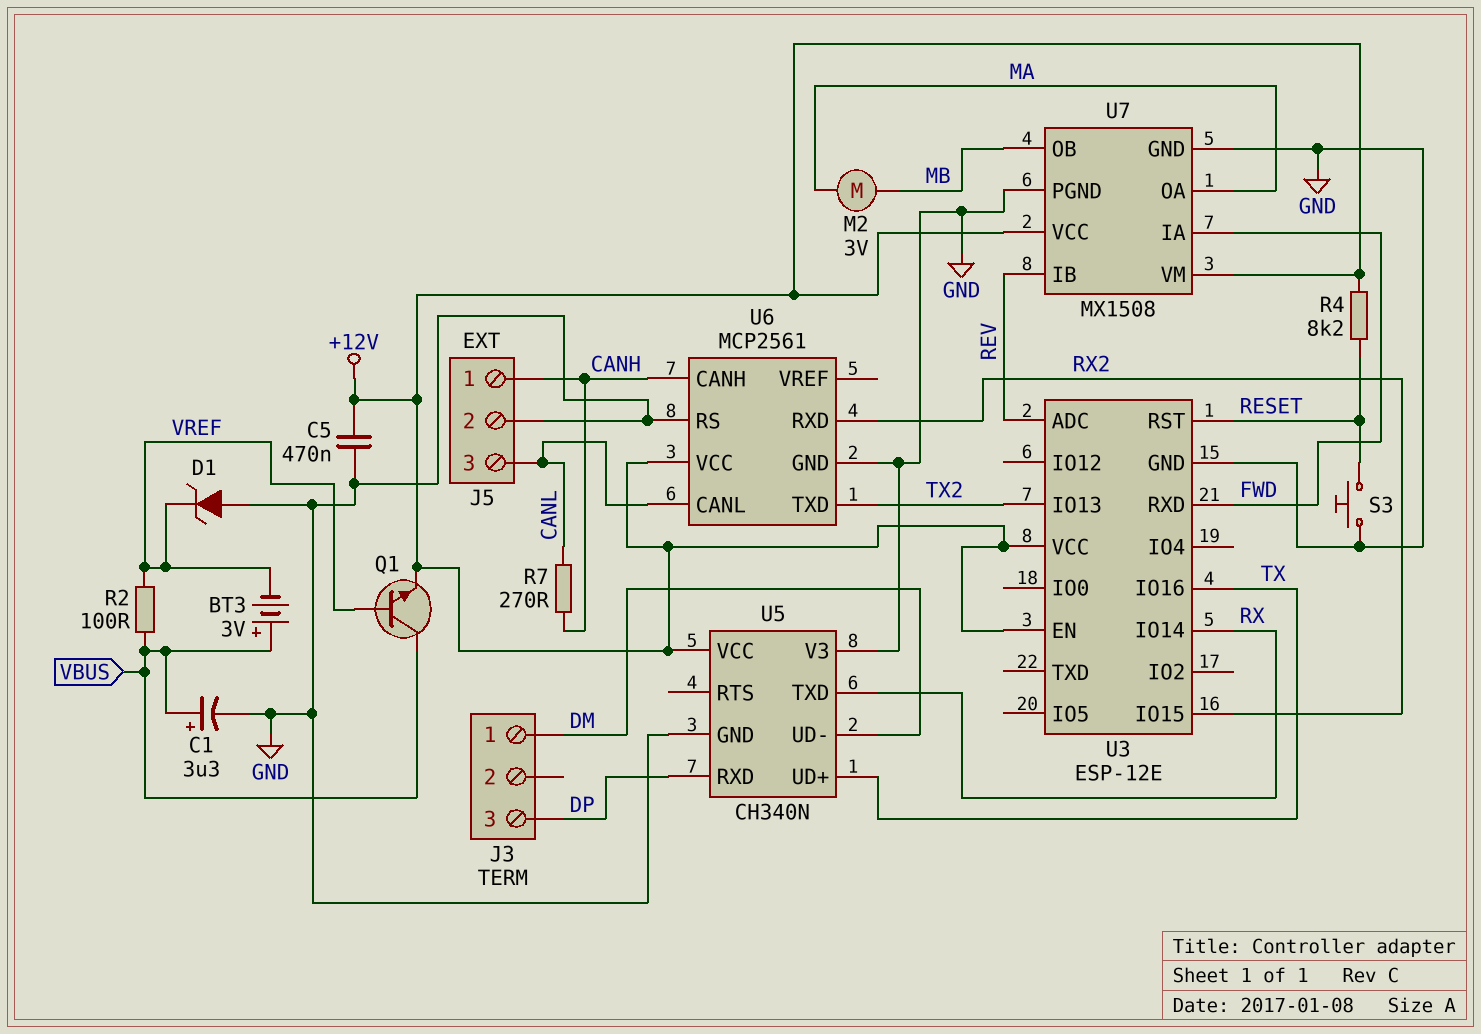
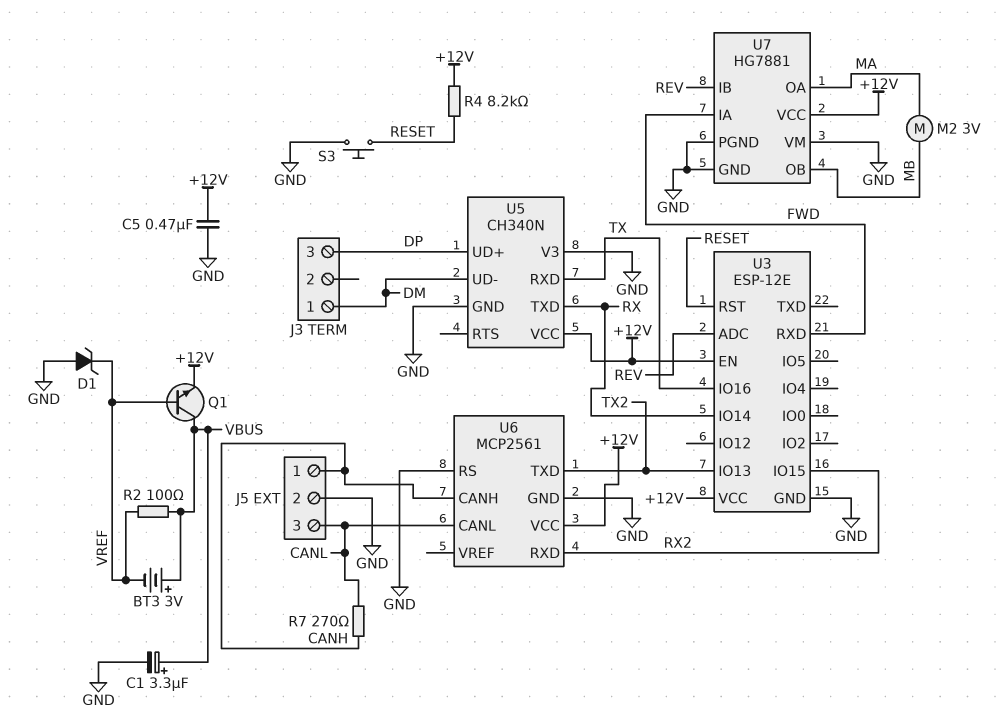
U5 pin RXD: DP -> TX
U5 pin UD+: TX -> DP
U7: MX1508 -> HG7881
U7 pin VM: +12V -> GND

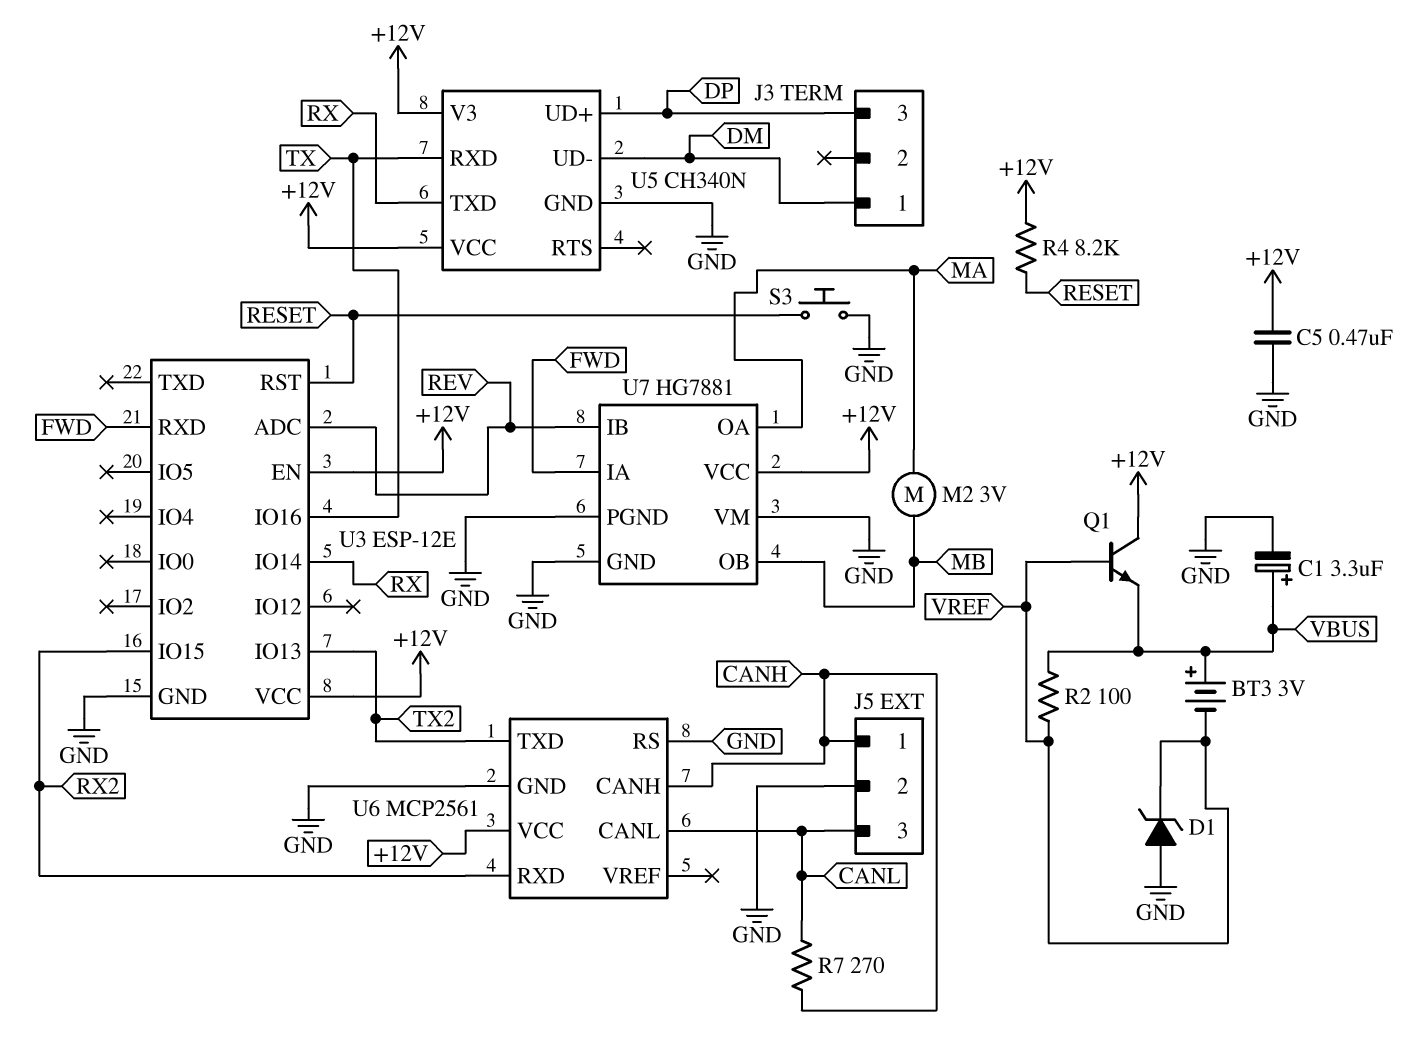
Q1: NPN (B VREF, C VBUS, E +12V) -> NPN (B VREF, C +12V, E VBUS)
U5 pin V3: GND -> +12V

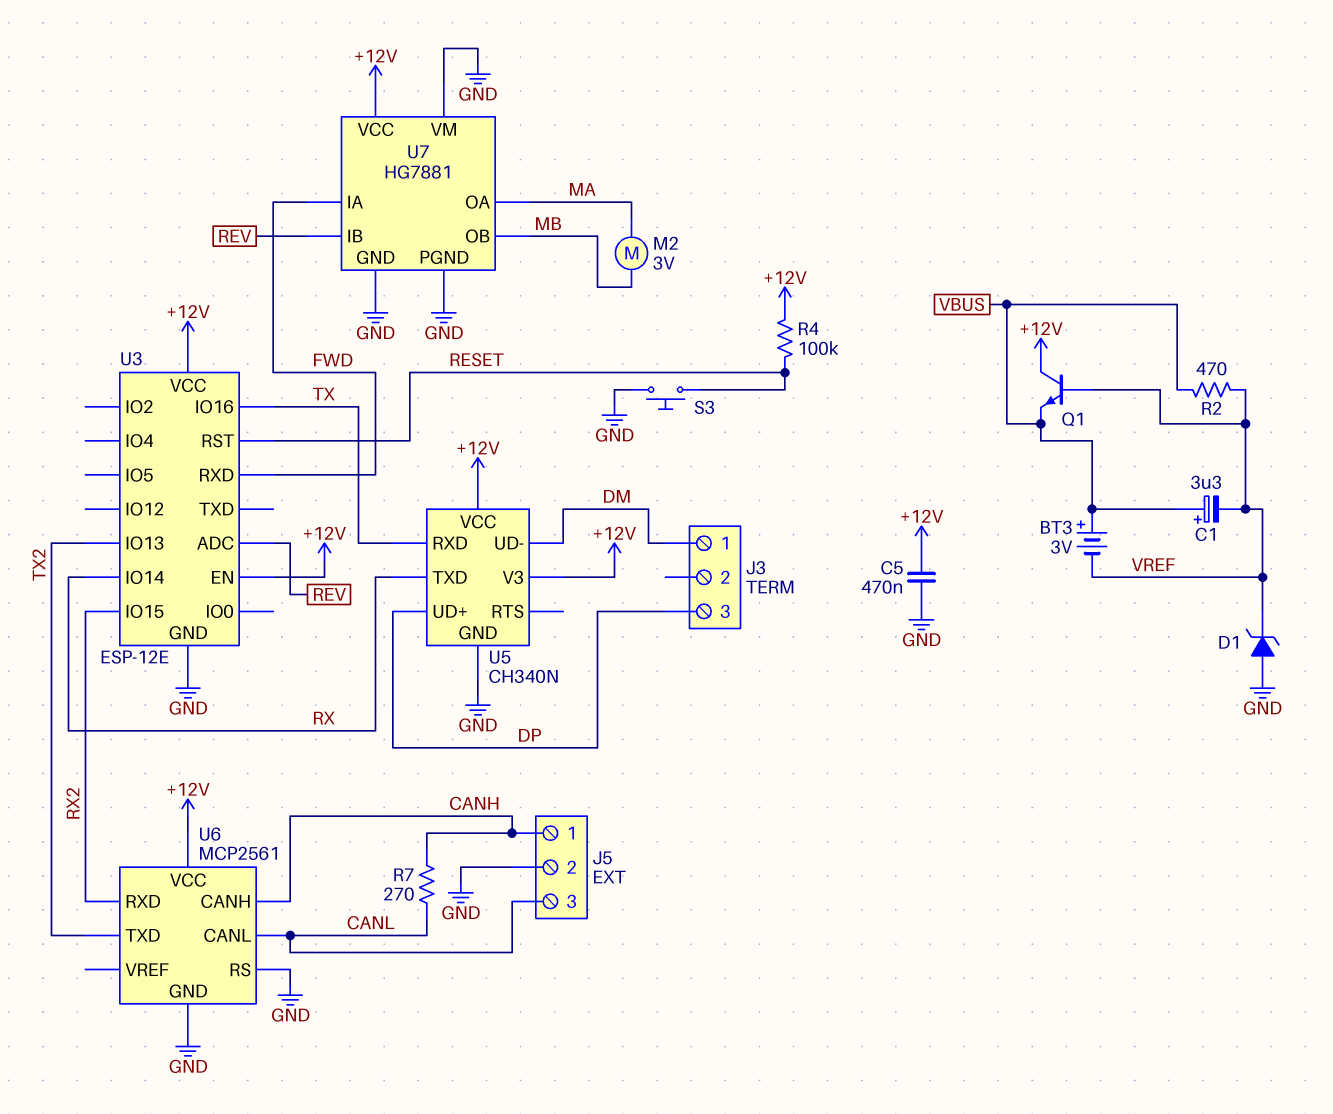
C1: 3.3uF (plus VBUS, minus GND) -> 3.3uF (plus VBUS, minus VREF)
R2: 100 (VBUS, VREF) -> 470 (VBUS, VREF)
R4: 8.2k (+12V, RESET) -> 100k (+12V, RESET)

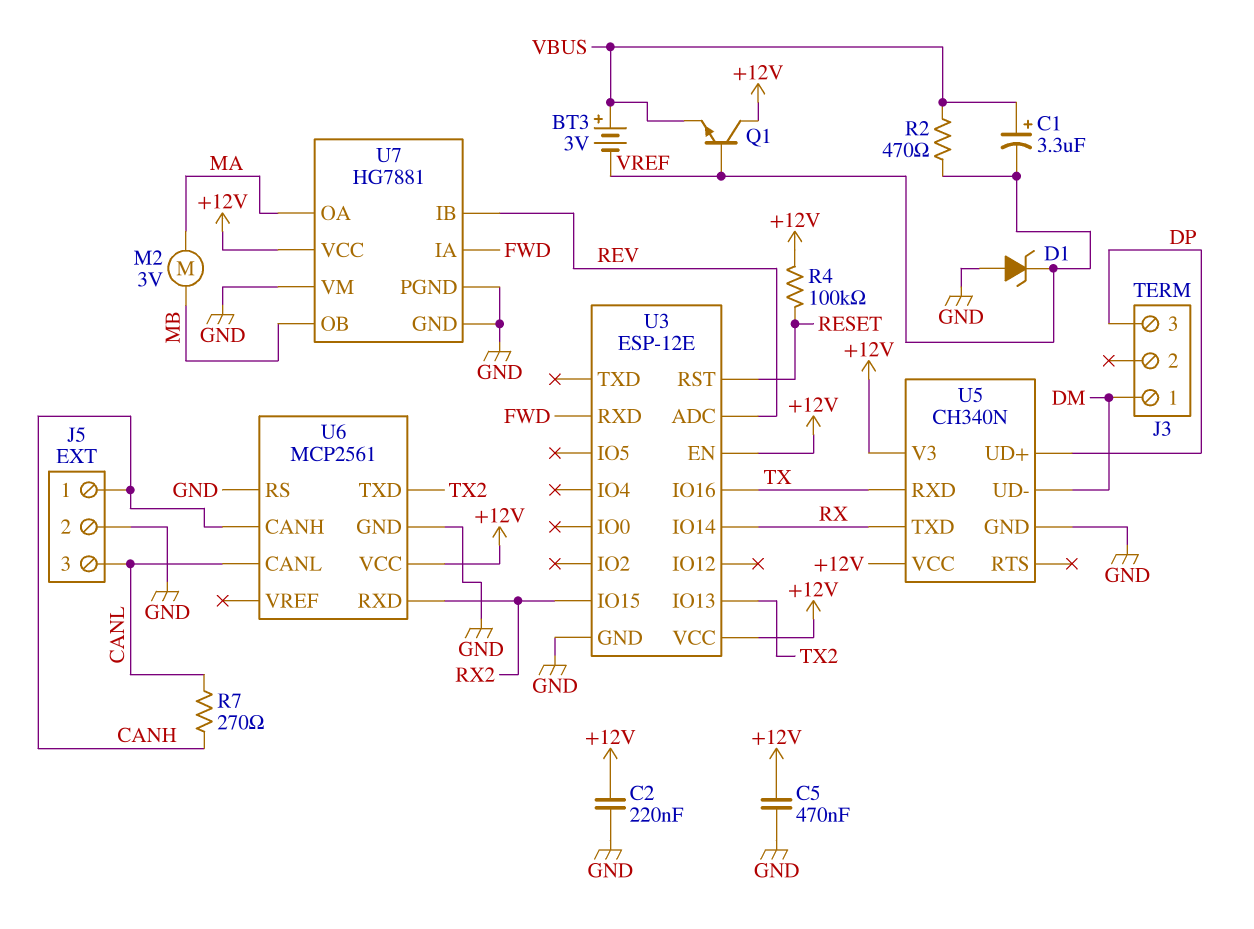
C2: none -> 220nF (+12V, GND)
S3: button (GND, RESET) -> none

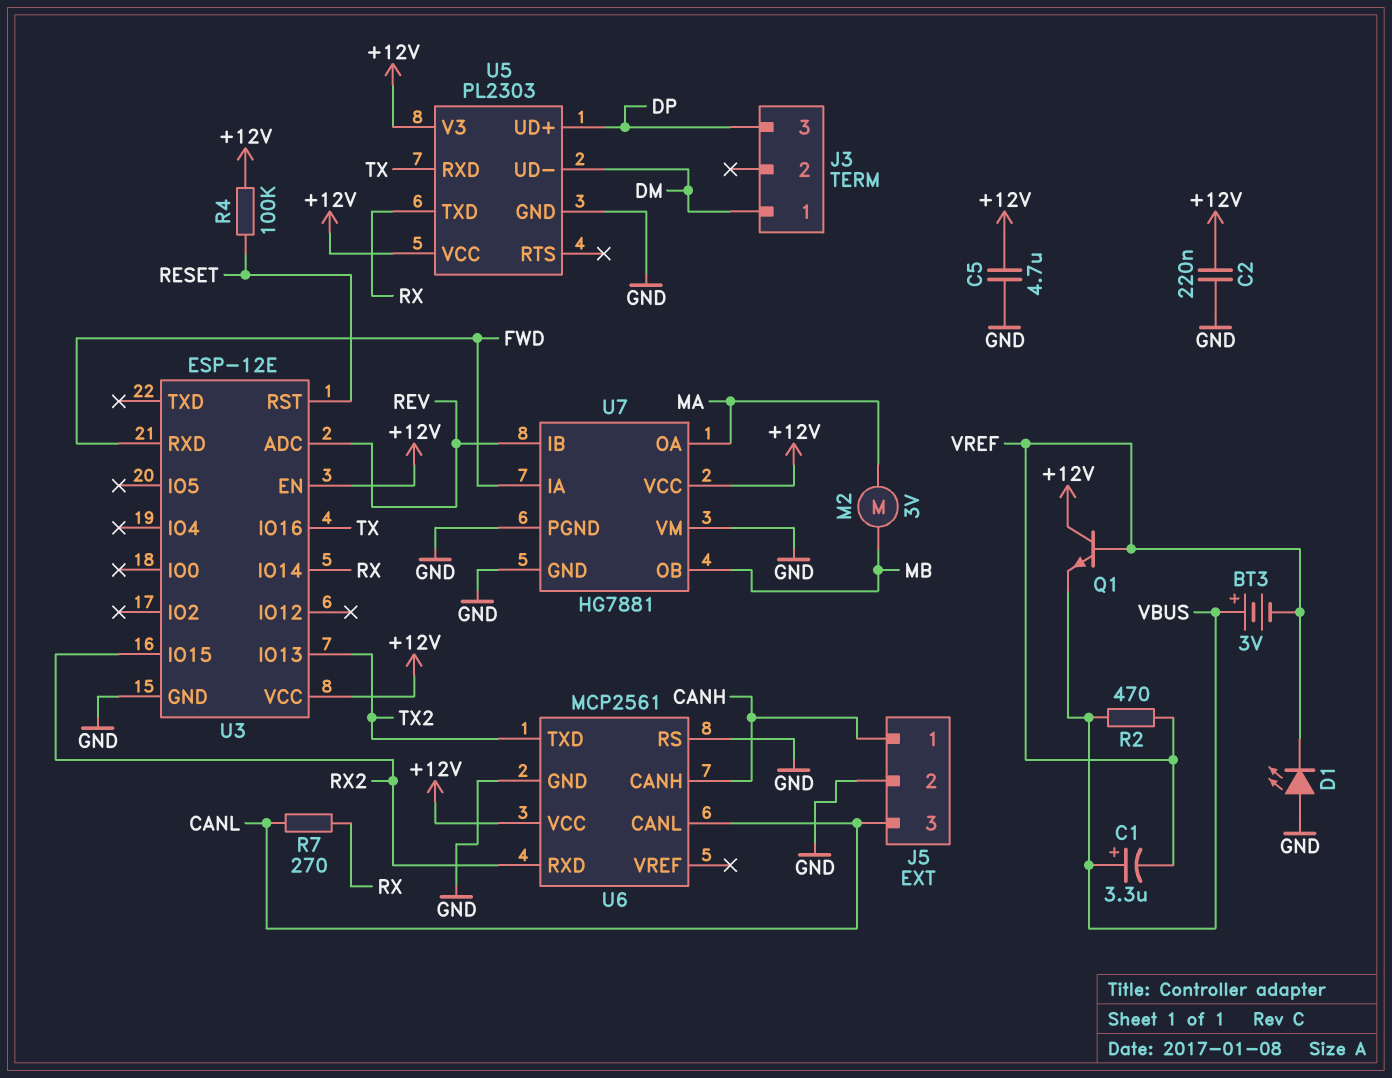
C5: 470nF (+12V, GND) -> 4.7uF (+12V, GND)
D1: zener (A GND, K VREF) -> LED (A GND, K VREF)
R7: 270 (CANH, CANL) -> 270 (CANL, RX)
U5: CH340N -> PL2303

